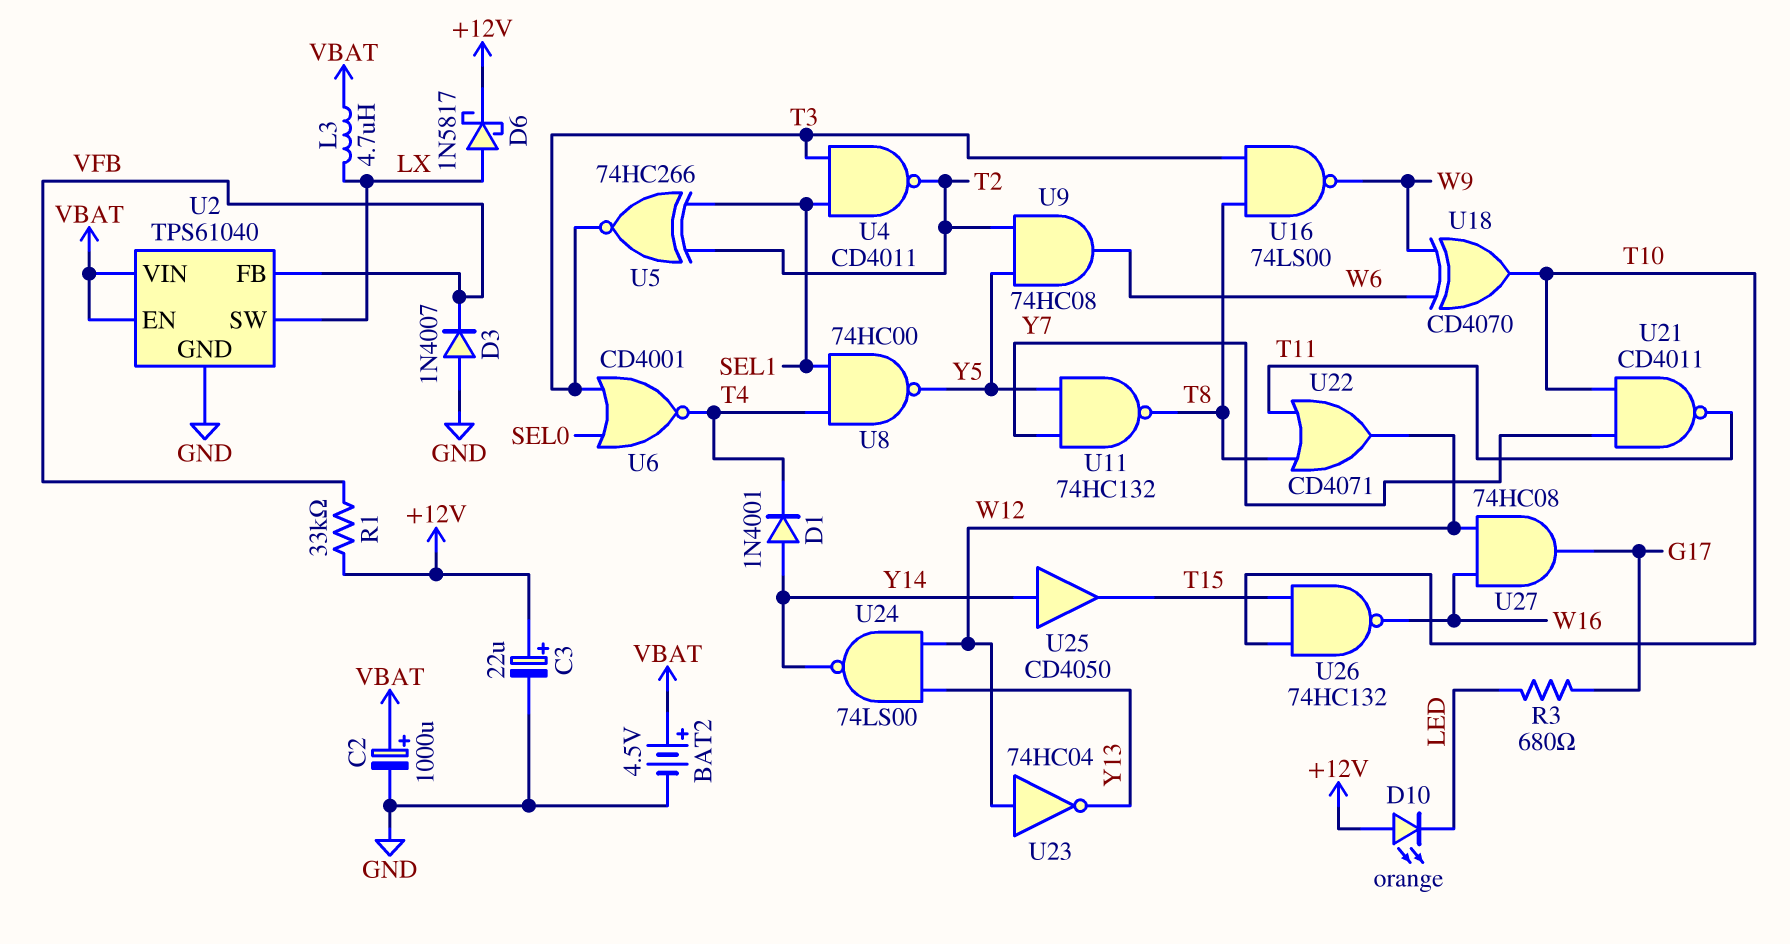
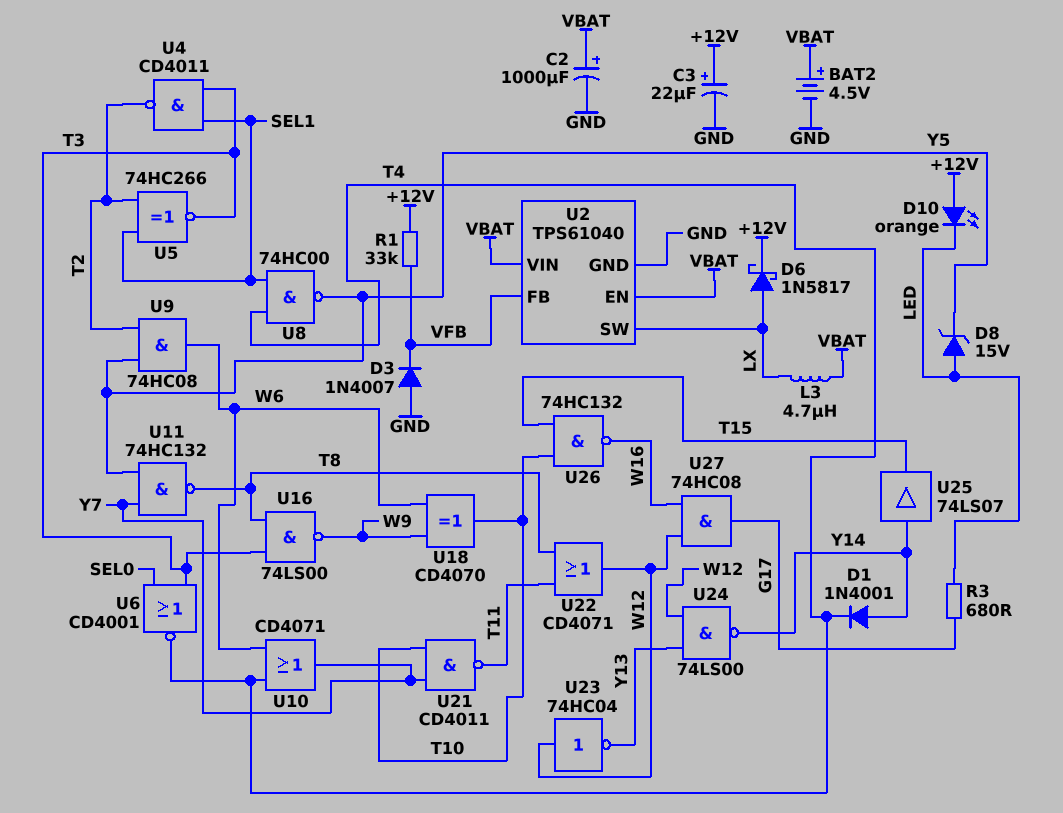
D8: none -> zener 15V (A LED, K Y5)
U10: none -> OR CD4071 (in T4, in W6, out Y7)
U25: buffer CD4050 (in Y14, out T15) -> buffer 74LS07 (in Y14, out T15)

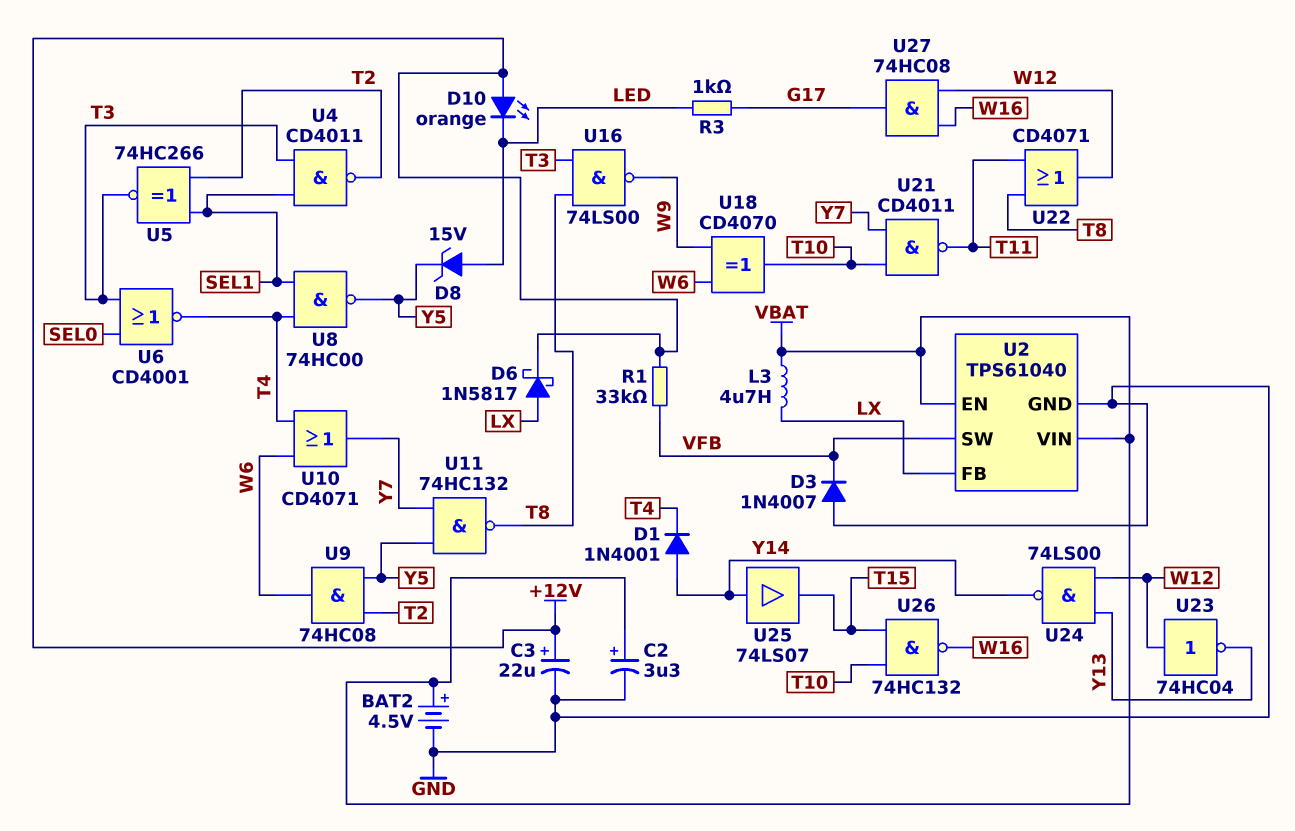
C2: 1000uF (plus VBAT, minus GND) -> 3.3uF (plus VBAT, minus GND)
R3: 680 (G17, LED) -> 1k (G17, LED)
U2 pin FB: VFB -> LX
U2 pin SW: LX -> VFB

